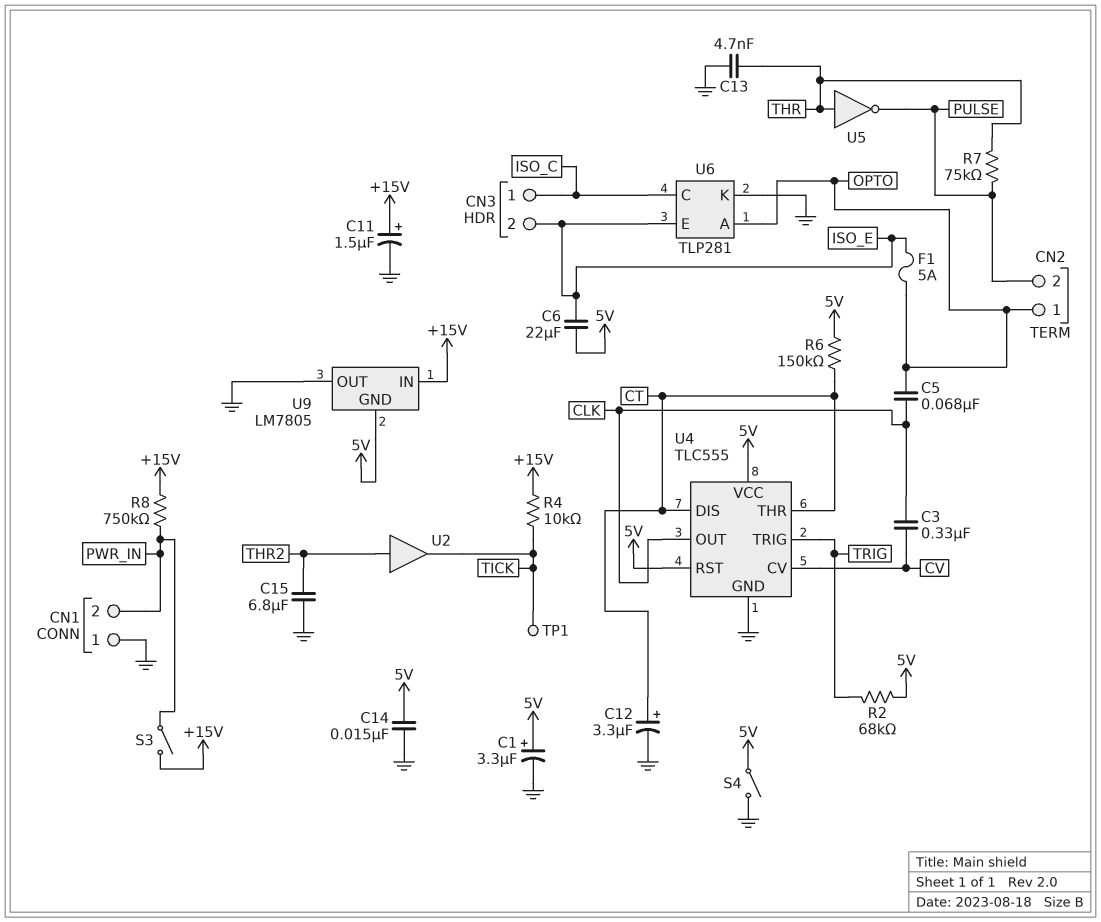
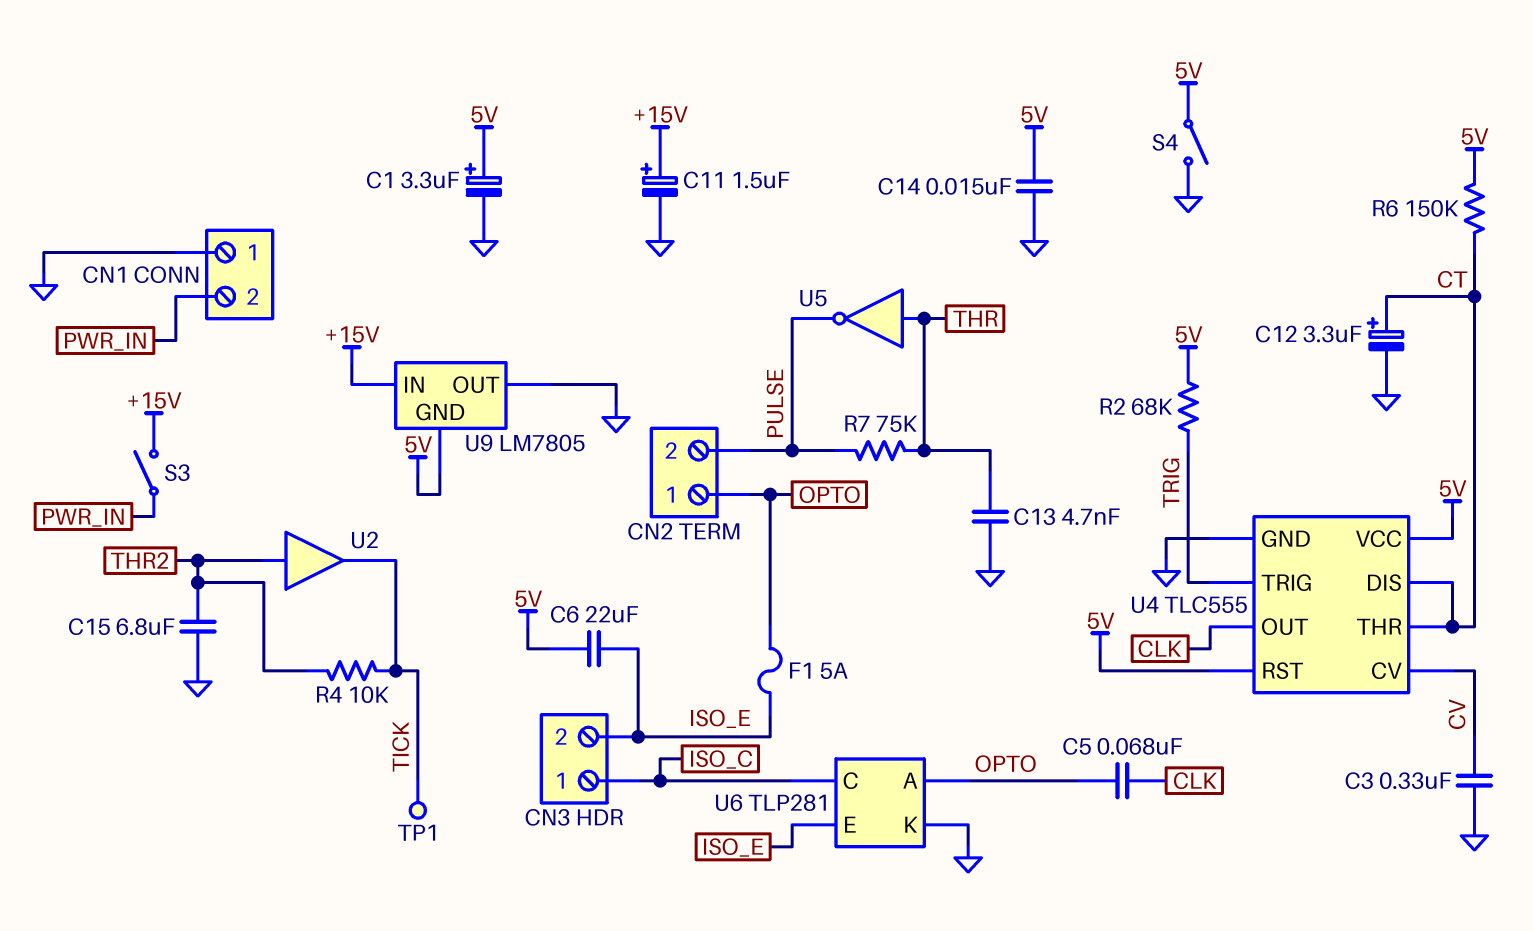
C3: 330nF (CLK, CV) -> 330nF (CV, GND)
R4: 10k (+15V, TICK) -> 10k (THR2, TICK)
R8: 750k (+15V, PWR_IN) -> none

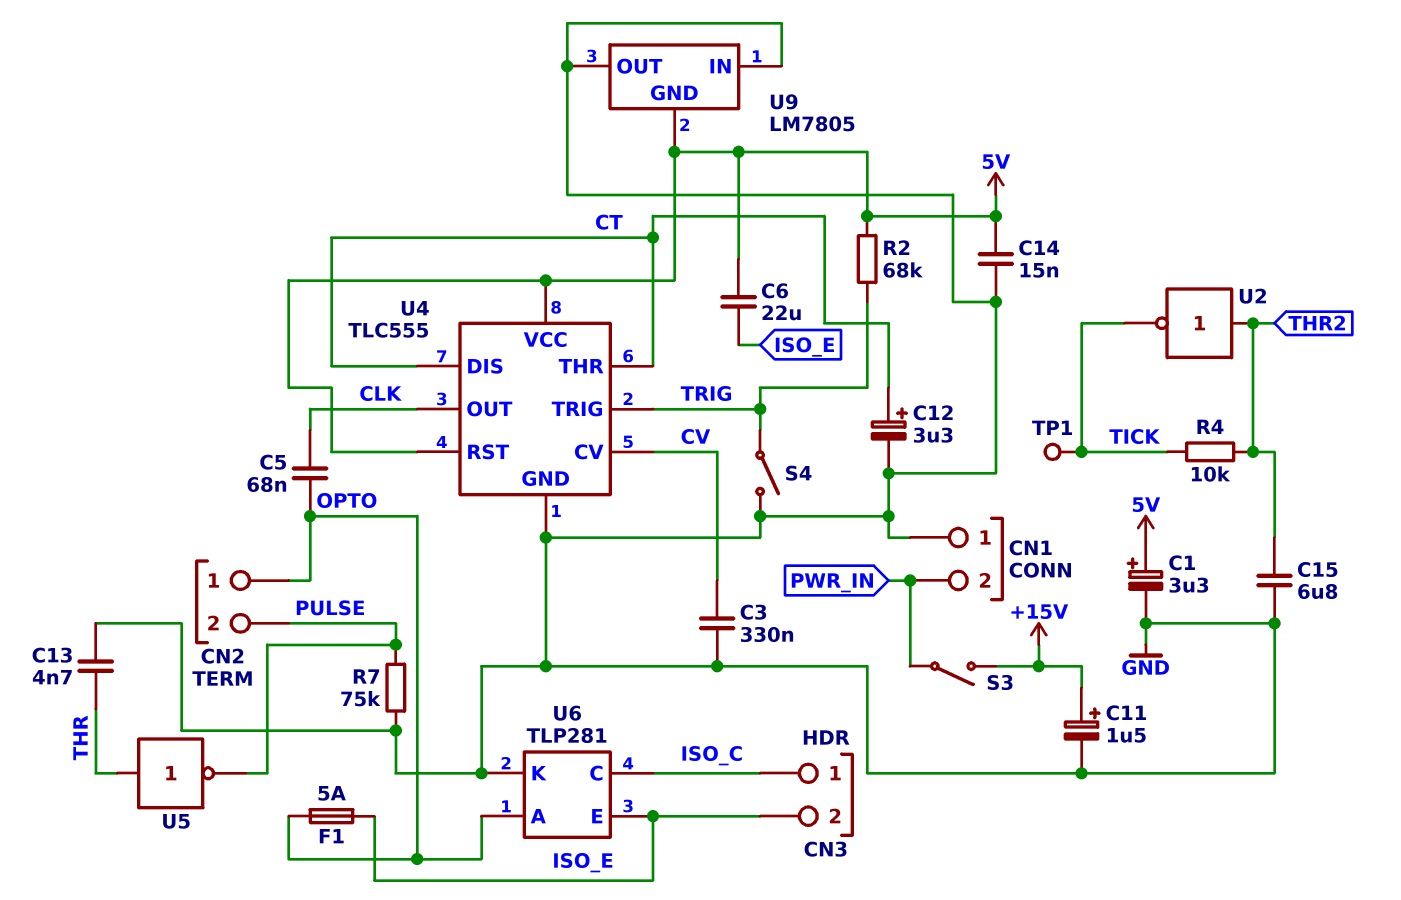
R6: 150k (5V, CT) -> none
R7: 75k (PULSE, THR) -> 75k (GND, PULSE)
S4: switch (5V, GND) -> switch (GND, TRIG)
U2: buffer (in THR2, out TICK) -> NOT (in THR2, out TICK)
U9 pin IN: +15V -> GND

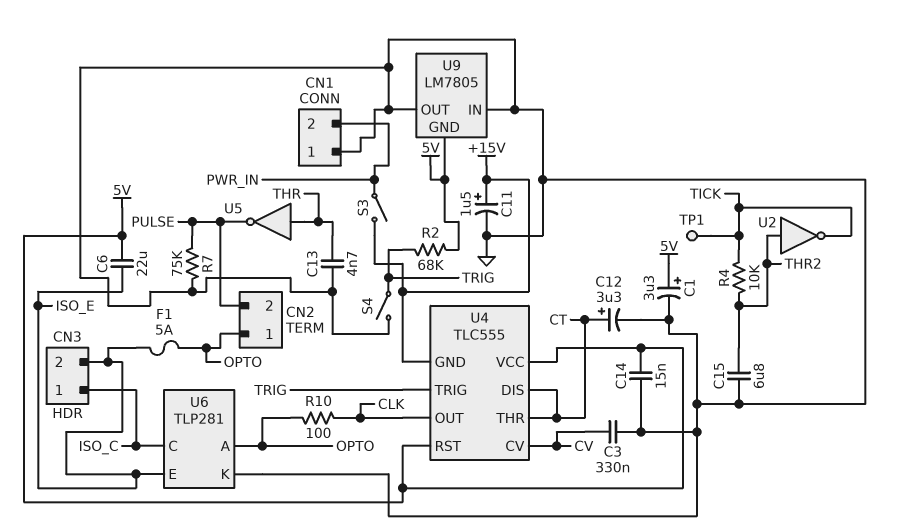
C5: 68nF (CLK, OPTO) -> none
R10: none -> 100 (CLK, OPTO)
U4 pin GND: GND -> +15V

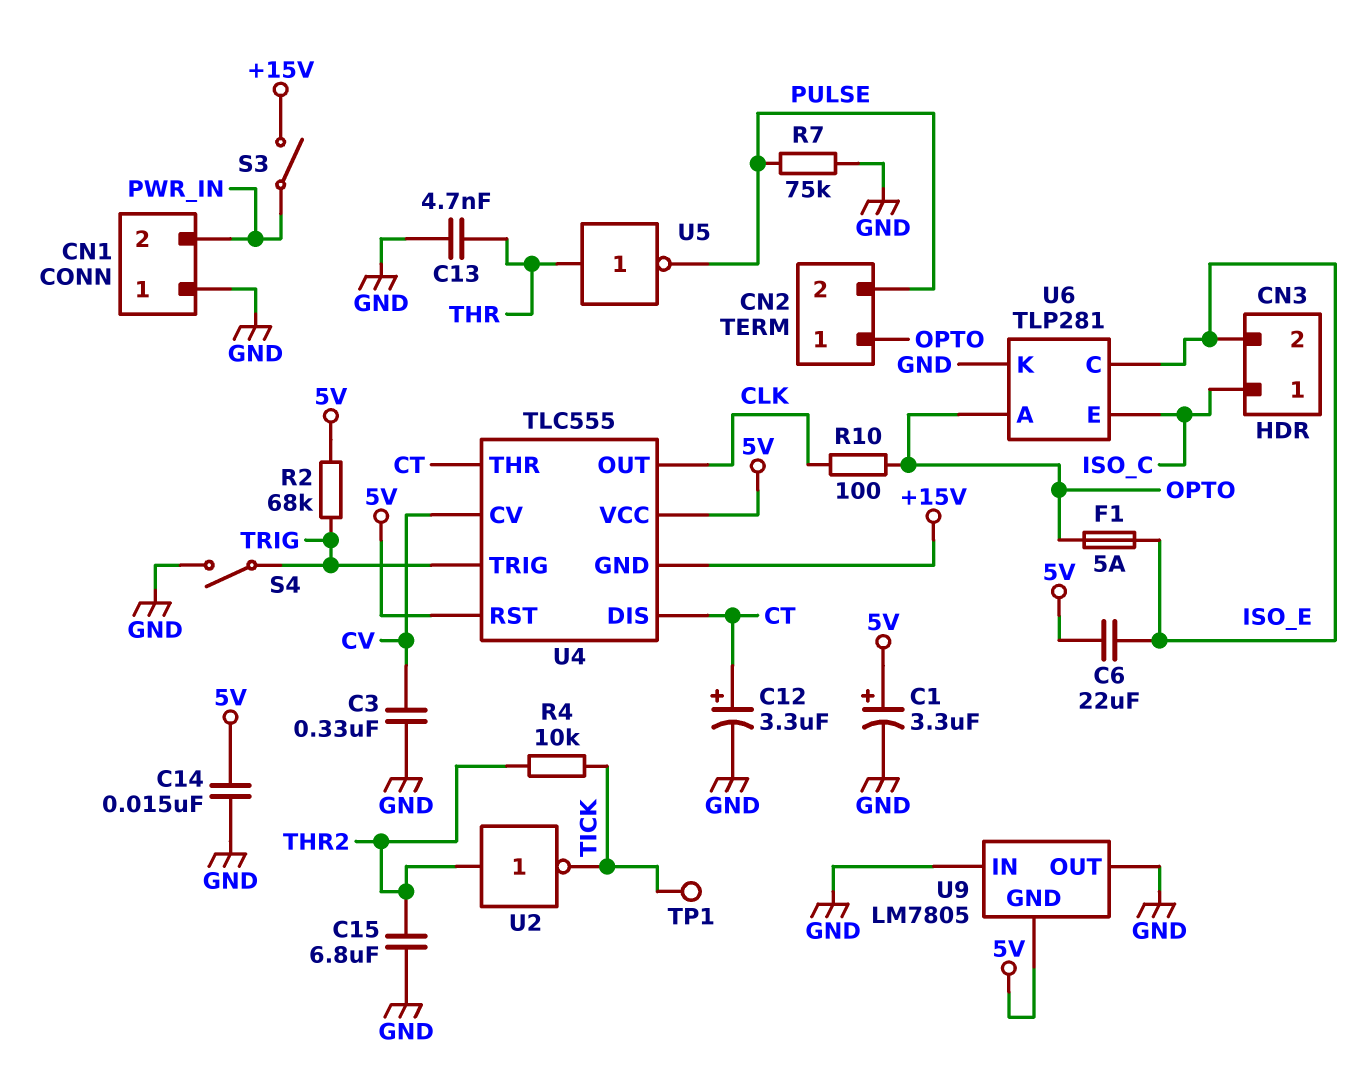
C11: 1.5uF (plus +15V, minus GND) -> none
U6 pin C: ISO_C -> ISO_E
U6 pin E: ISO_E -> ISO_C

